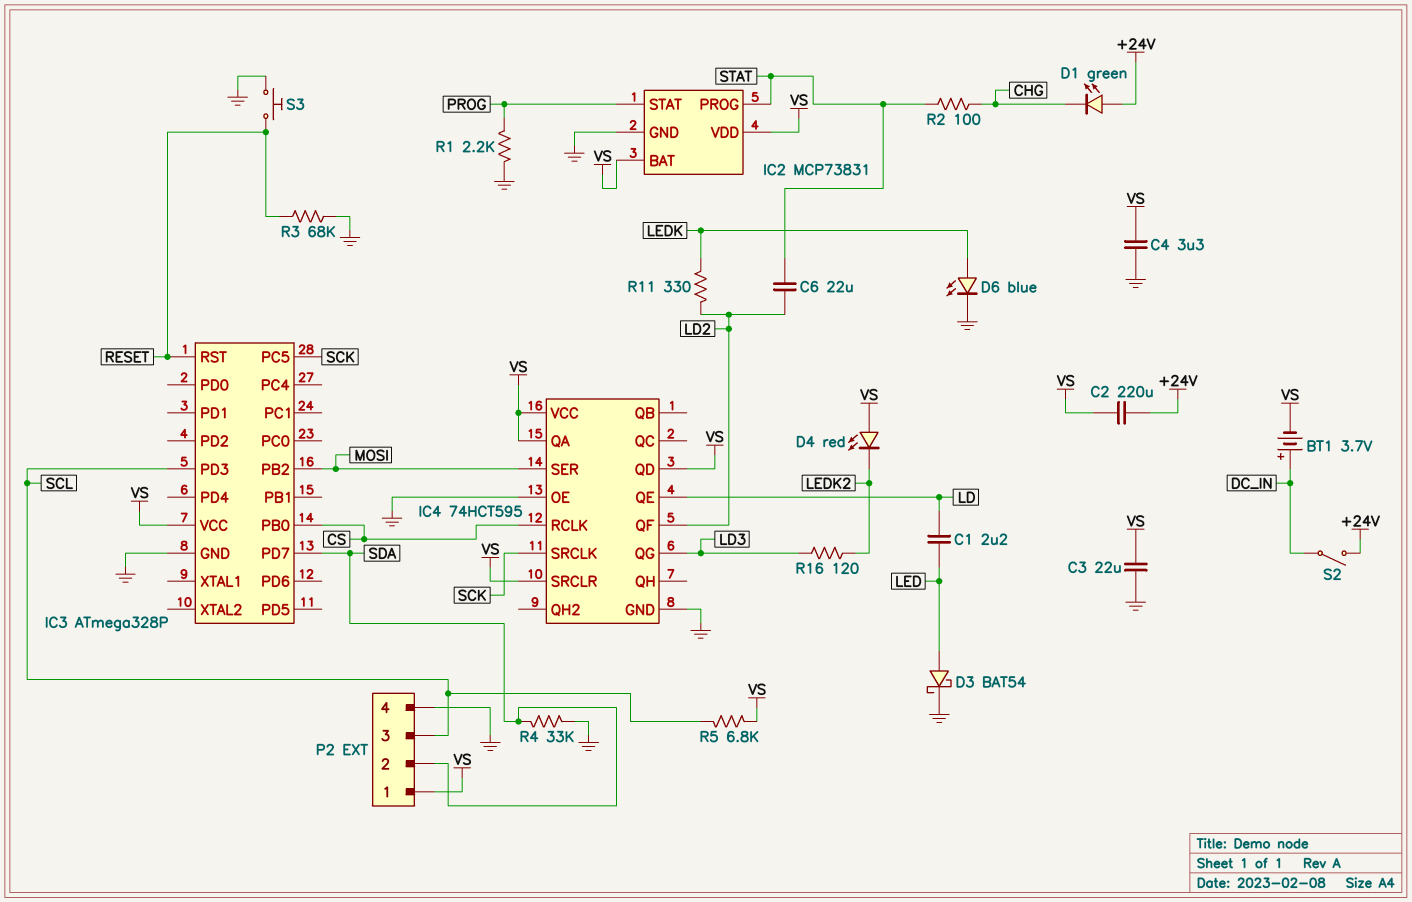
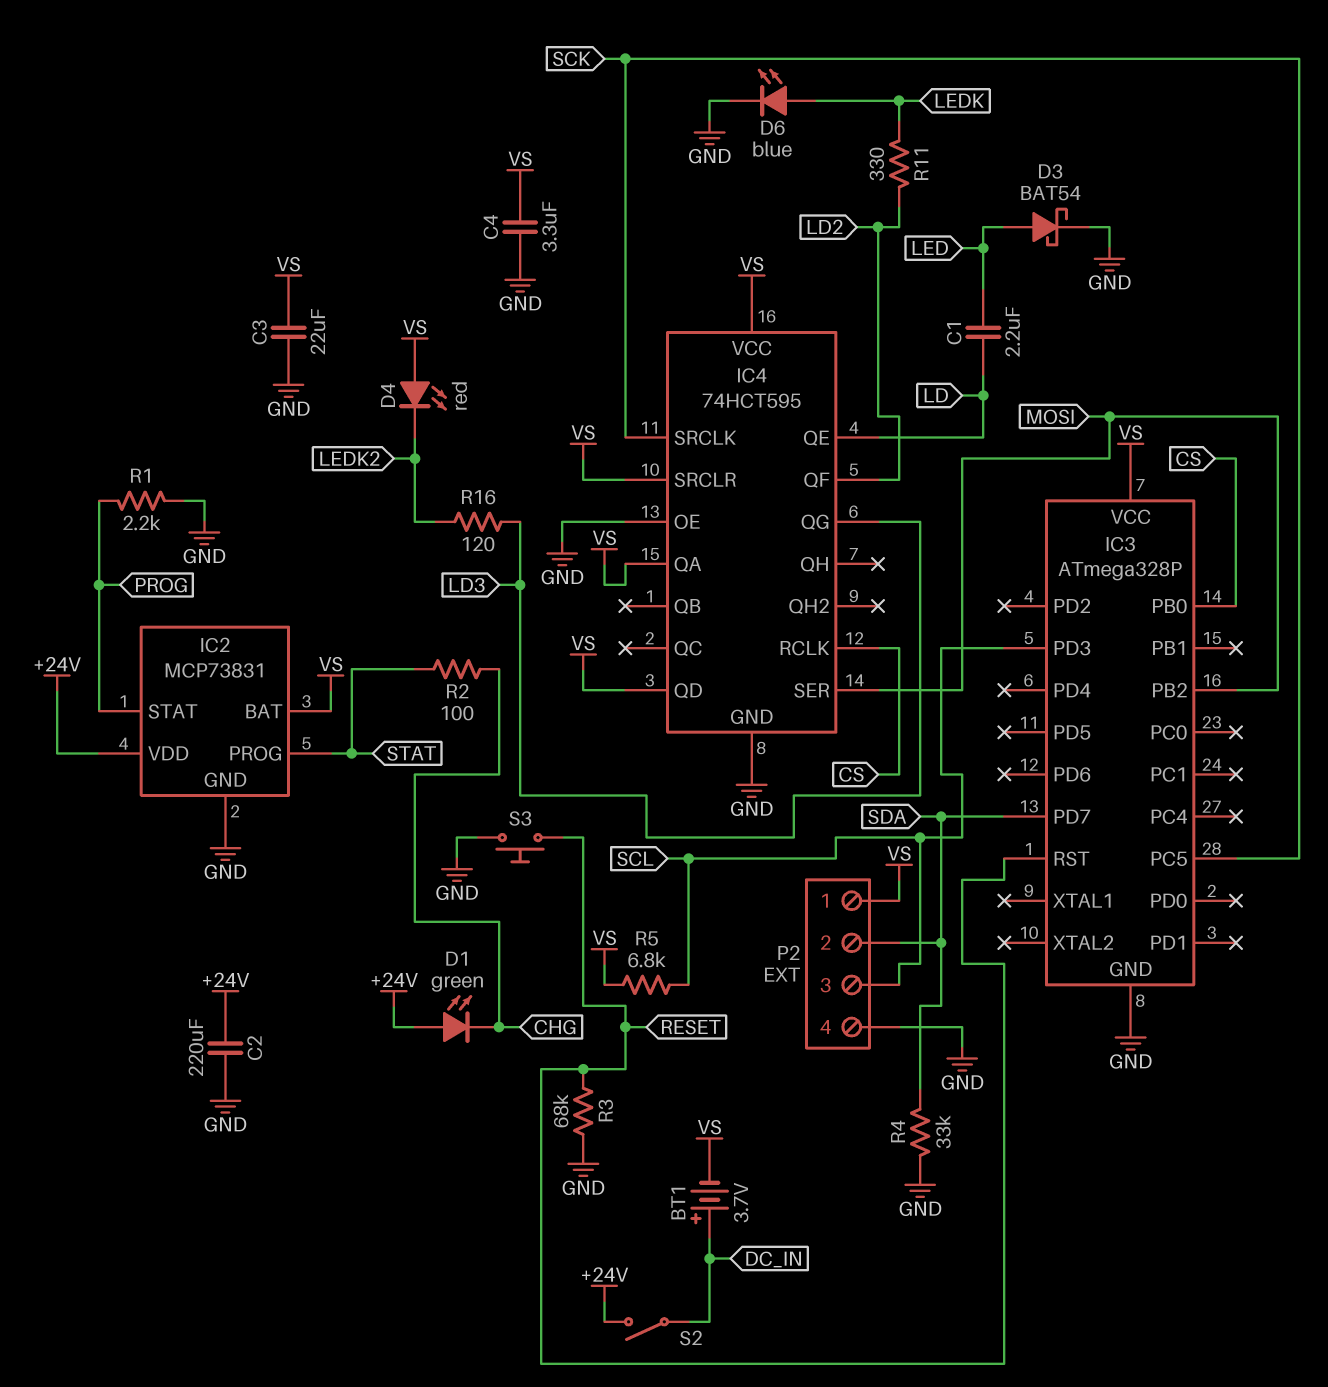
C2: 220uF (+24V, VS) -> 220uF (+24V, GND)
C6: 22uF (LD2, STAT) -> none
IC2 pin VDD: VS -> +24V

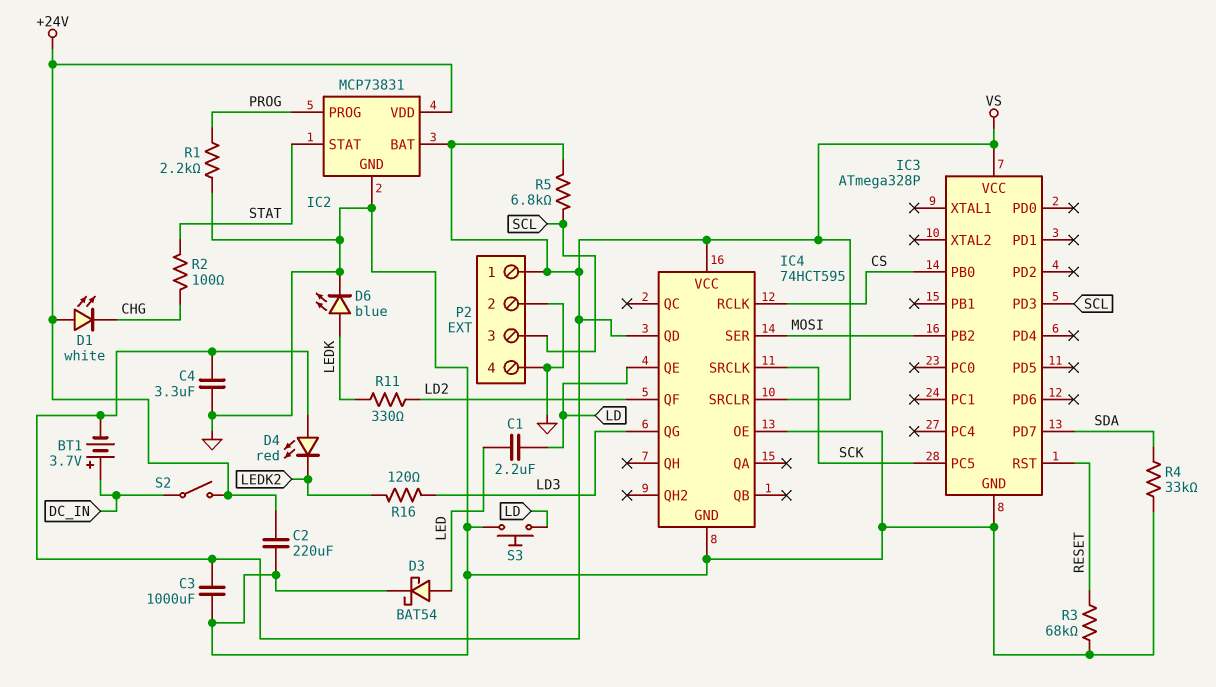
C3: 22uF (GND, VS) -> 1000uF (GND, VS)
D1: LED green (A +24V, K CHG) -> LED white (A +24V, K CHG)
IC2 pin PROG: STAT -> PROG
IC2 pin STAT: PROG -> STAT
IC4 pin QA: VS -> none
P2 pin 2: SDA -> GND
S3: button (GND, RESET) -> button (GND, LD)

